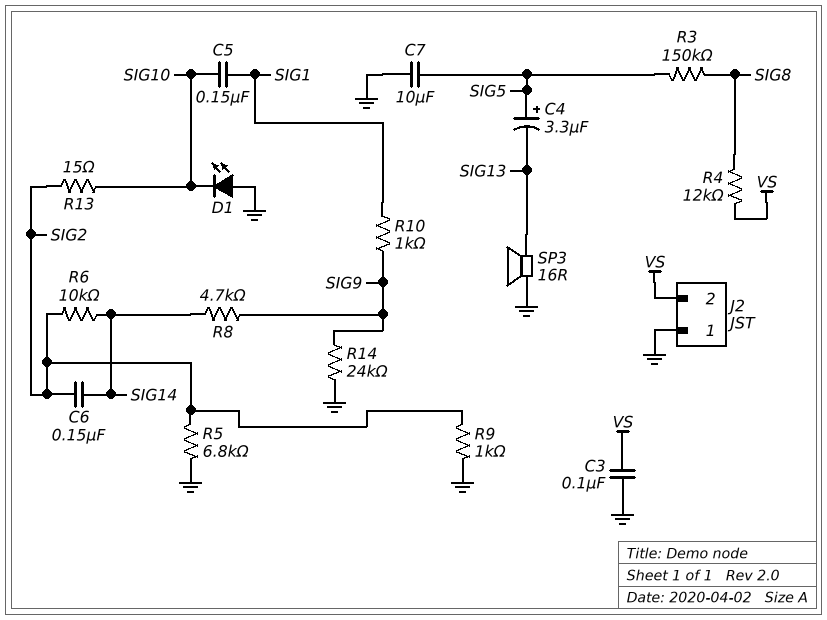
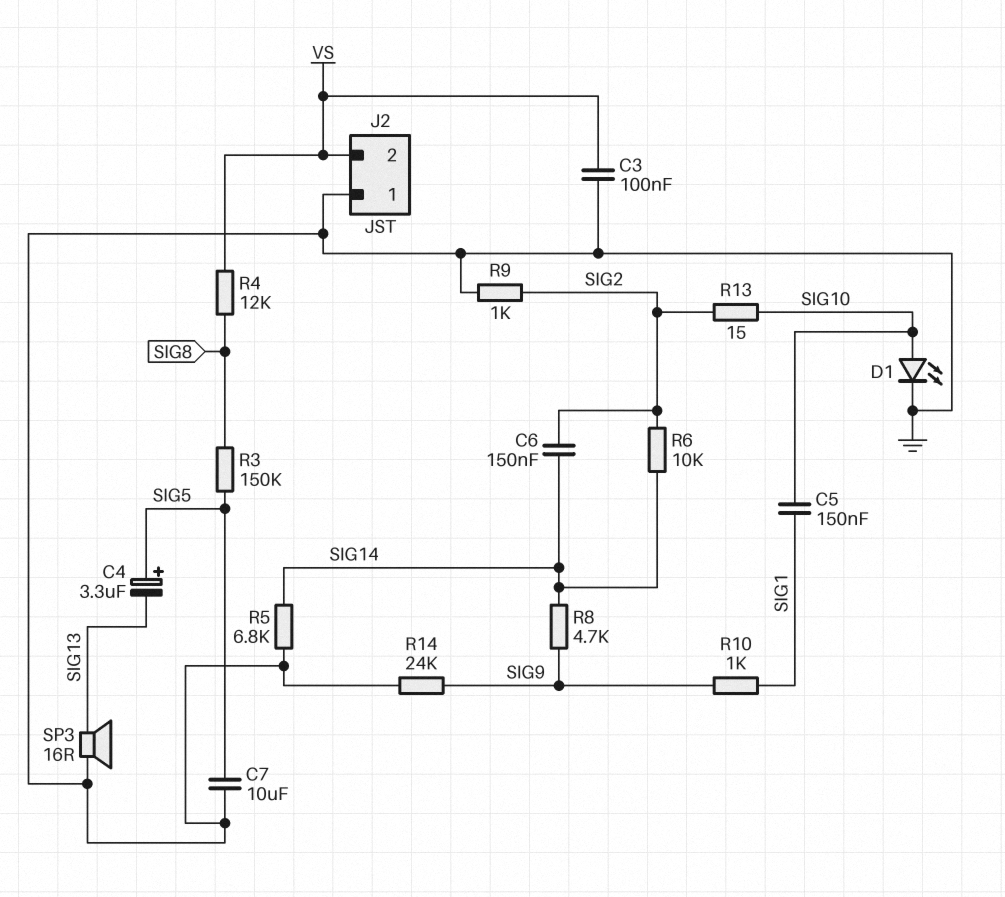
D1: LED (A GND, K SIG10) -> LED (A SIG10, K GND)
R5: 6.8k (GND, SIG2) -> 6.8k (GND, SIG14)

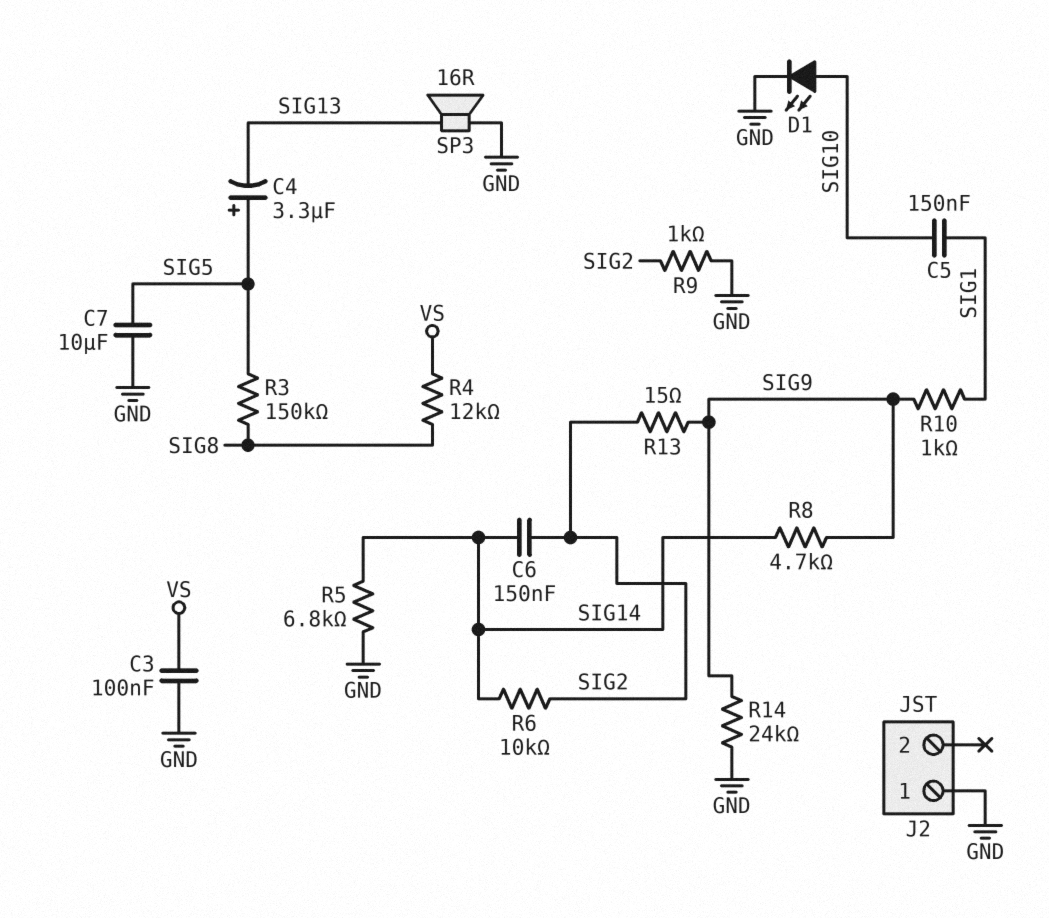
J2 pin 2: VS -> none
R13: 15 (SIG2, SIG10) -> 15 (SIG2, SIG9)

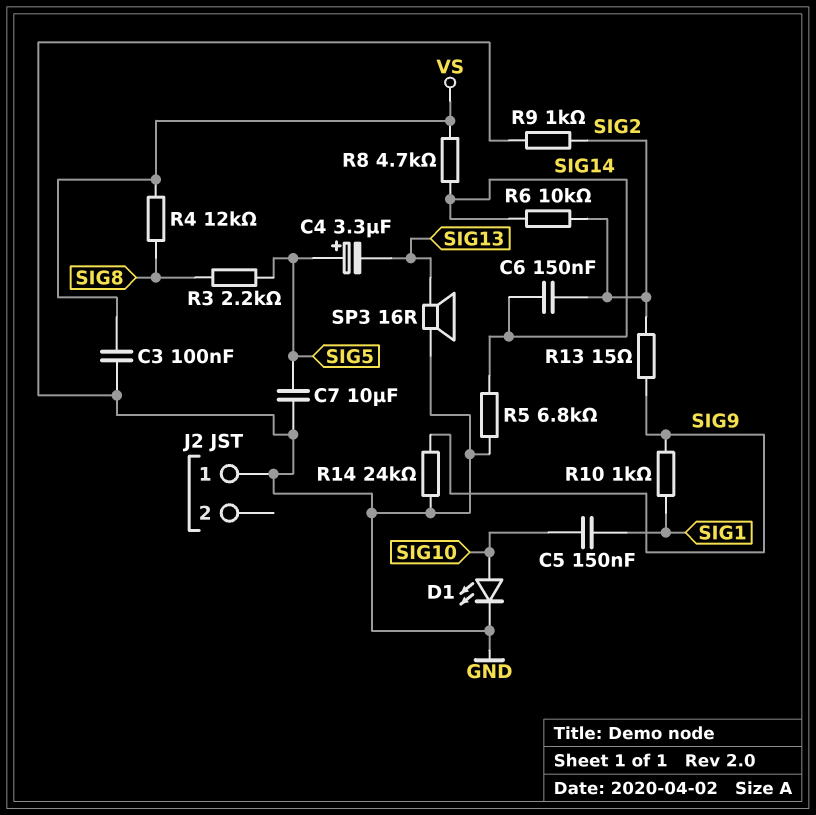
R3: 150k (SIG5, SIG8) -> 2.2k (SIG5, SIG8)
R8: 4.7k (SIG9, SIG14) -> 4.7k (SIG14, VS)

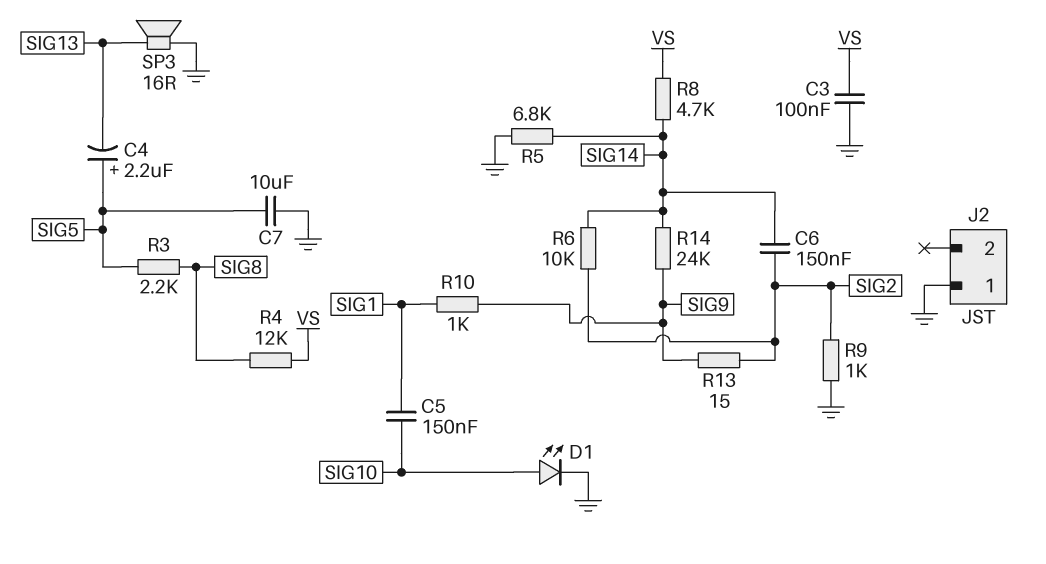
C4: 3.3uF (plus SIG5, minus SIG13) -> 2.2uF (plus SIG5, minus SIG13)
R14: 24k (GND, SIG9) -> 24k (SIG9, SIG14)

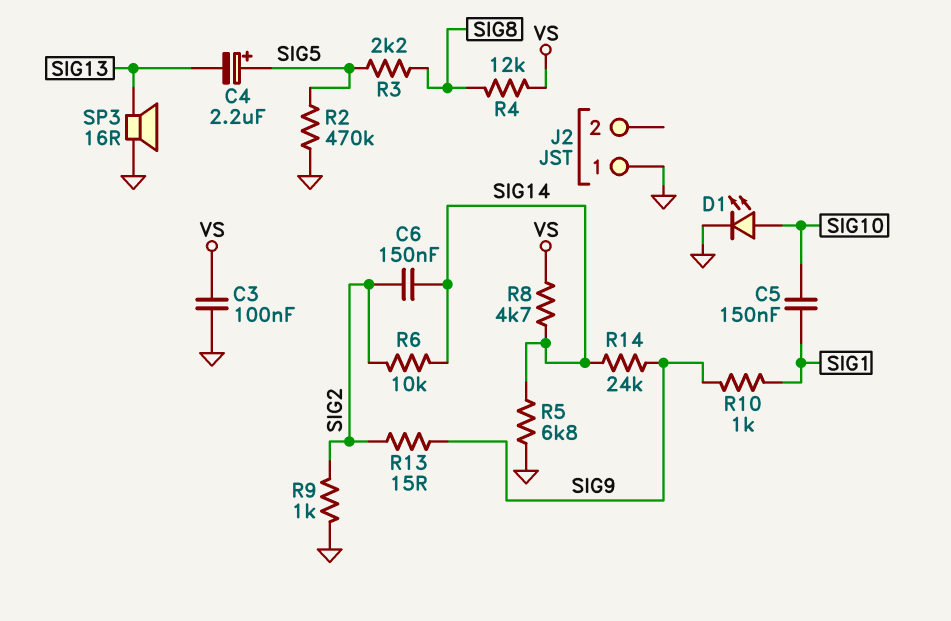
C7: 10uF (GND, SIG5) -> none
R2: none -> 470k (GND, SIG5)

